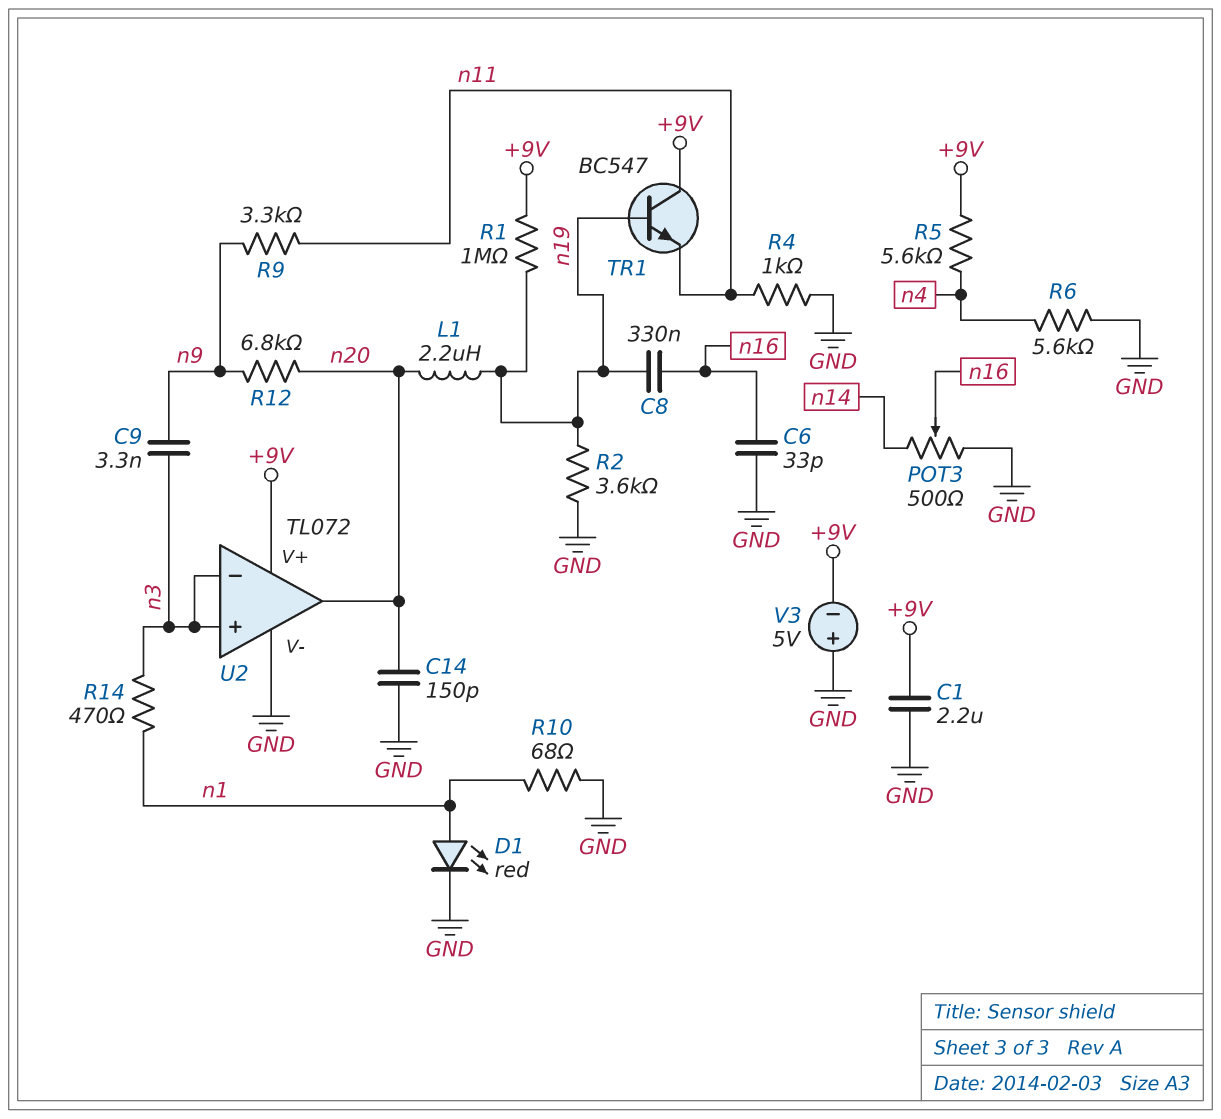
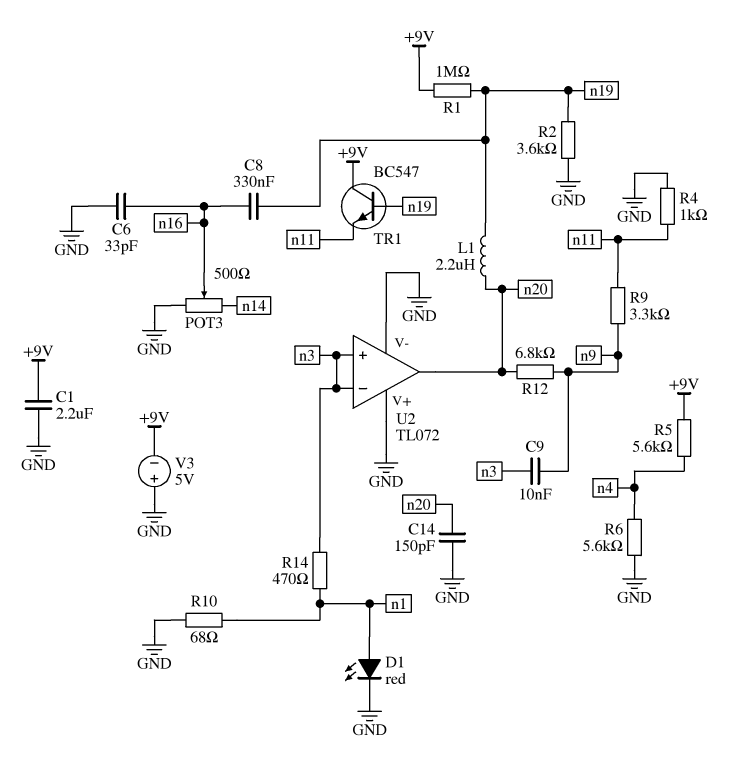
C9: 3.3nF (n3, n9) -> 10nF (n3, n9)
U2 pin V+: +9V -> GND

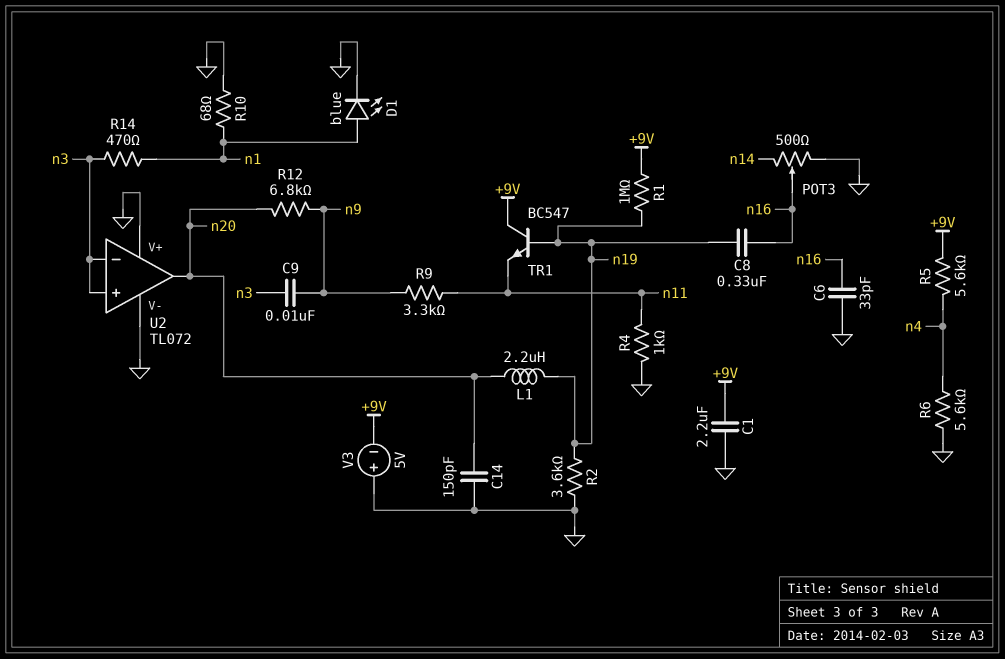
D1: LED red (A n1, K GND) -> LED blue (A n1, K GND)

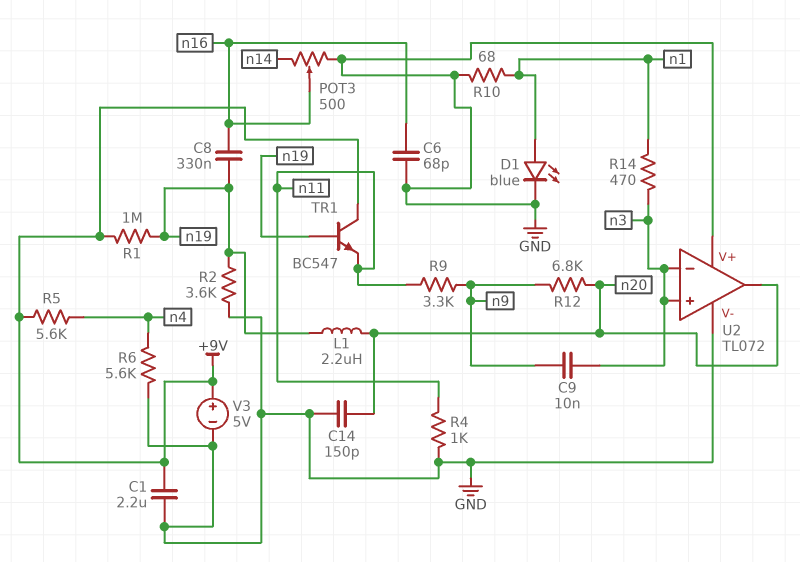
C6: 33pF (GND, n16) -> 68pF (GND, n16)
V3: 5V (plus GND, minus +9V) -> 5V (plus +9V, minus GND)

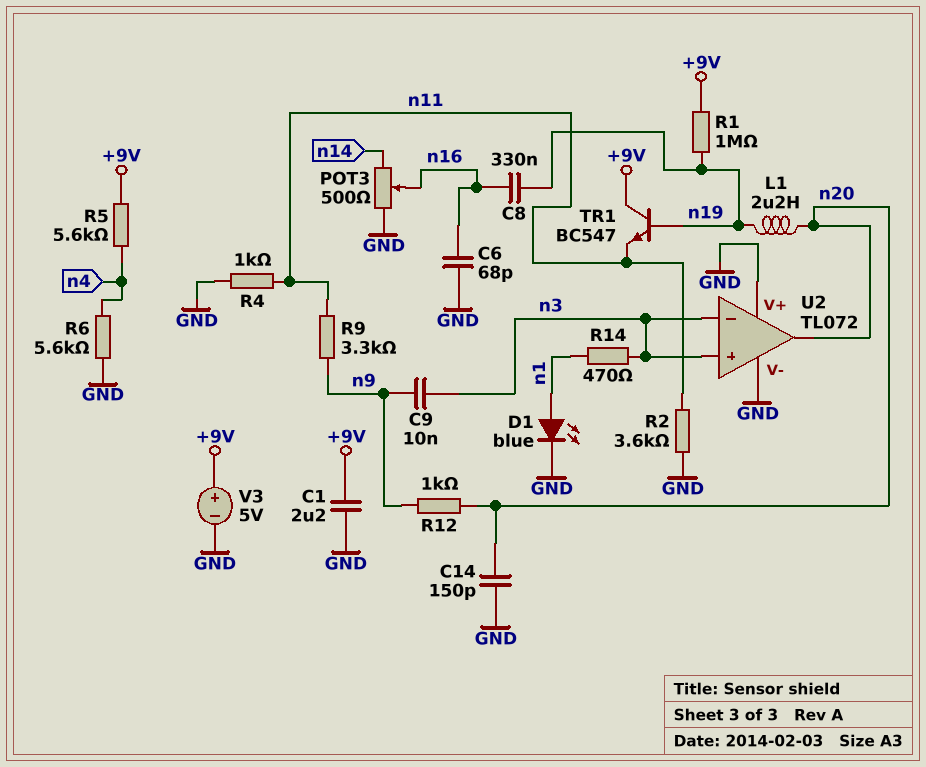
R2: 3.6k (GND, n19) -> 3.6k (GND, n11)
R10: 68 (GND, n1) -> none
R12: 6.8k (n9, n20) -> 1k (n9, n20)

